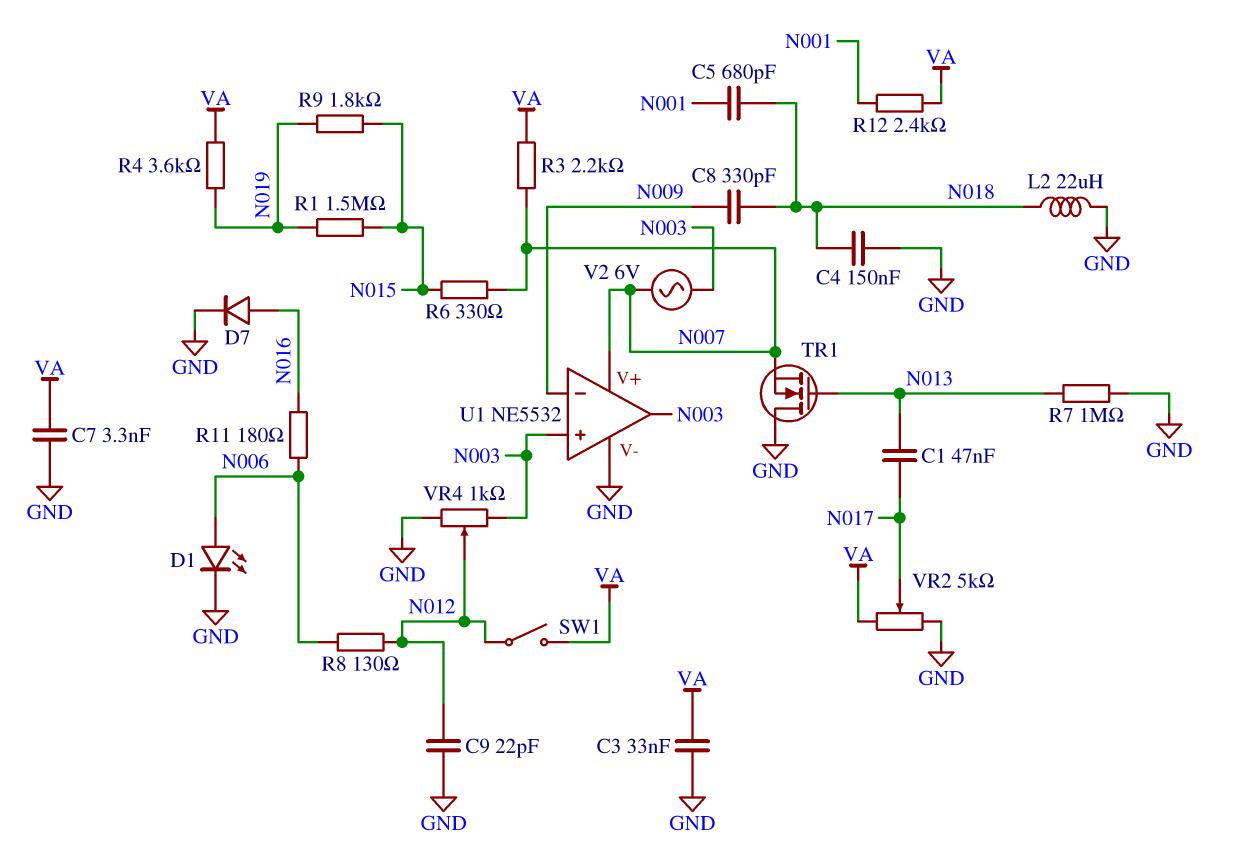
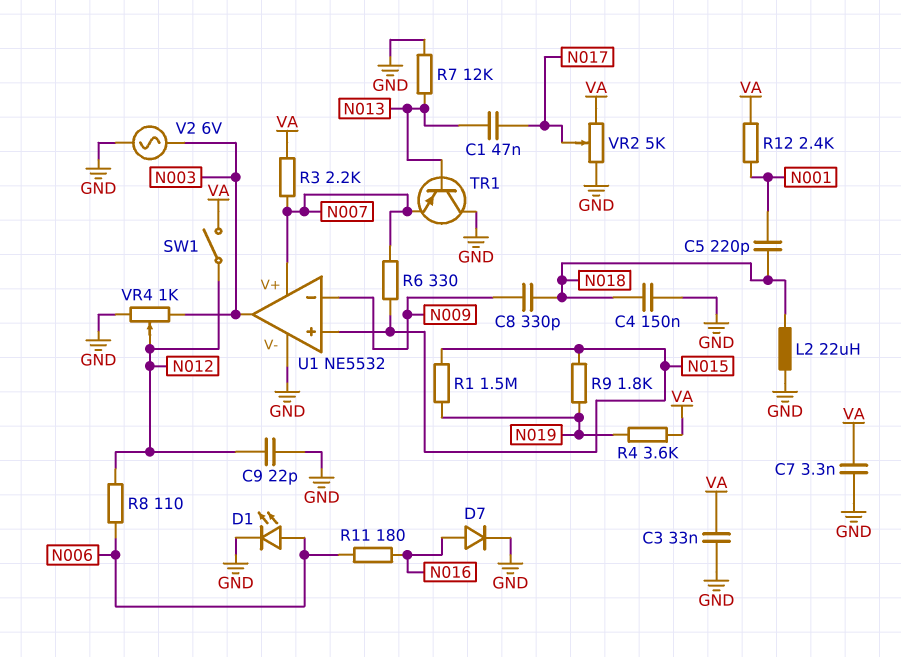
C5: 680pF (N001, N018) -> 220pF (N001, N018)
R7: 1M (GND, N013) -> 12k (GND, N013)
R8: 130 (N006, N012) -> 110 (N006, N012)
TR1: NMOS (G N013, D GND, S N007) -> PNP (B N013, C GND, E N007)
U1 pin in+: N003 -> N015
V2: AC 6V (N003, N007) -> AC 6V (GND, N003)

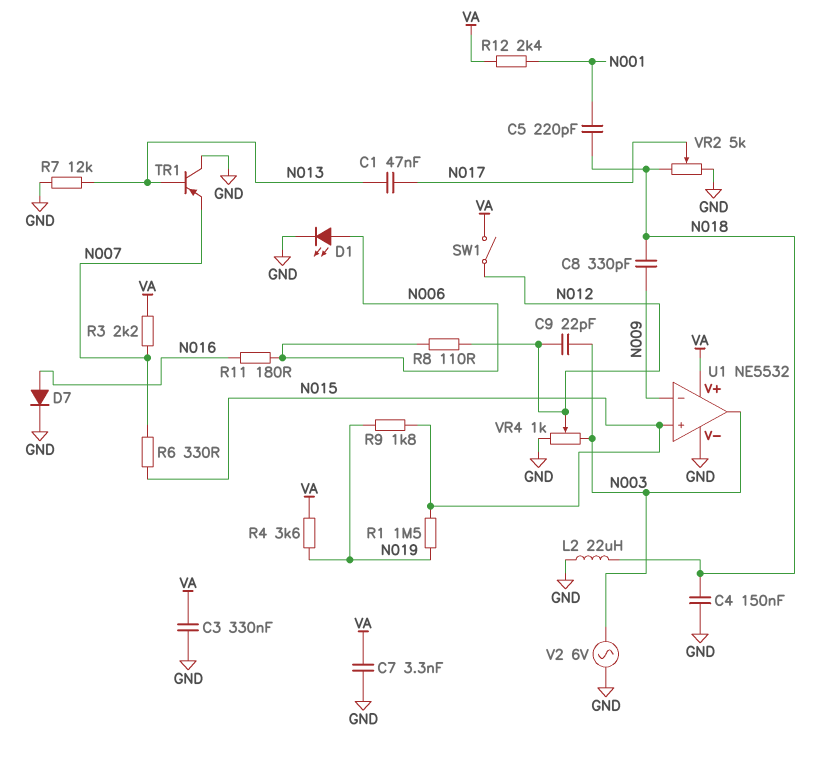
C3: 33nF (GND, VA) -> 330nF (GND, VA)
C9: 22pF (GND, N012) -> 22pF (N003, N012)
U1 pin V+: N007 -> VA
VR2: 5k (GND, VA, wiper N017) -> 5k (GND, N018, wiper N017)

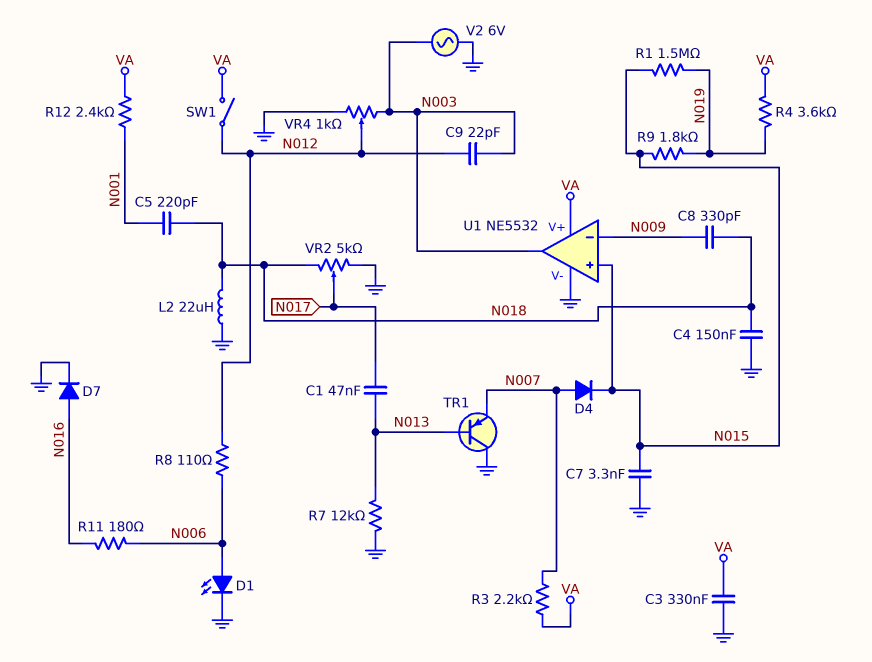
C7: 3.3nF (GND, VA) -> 3.3nF (GND, N015)
D4: none -> diode (A N007, K N015)
R6: 330 (N007, N015) -> none

